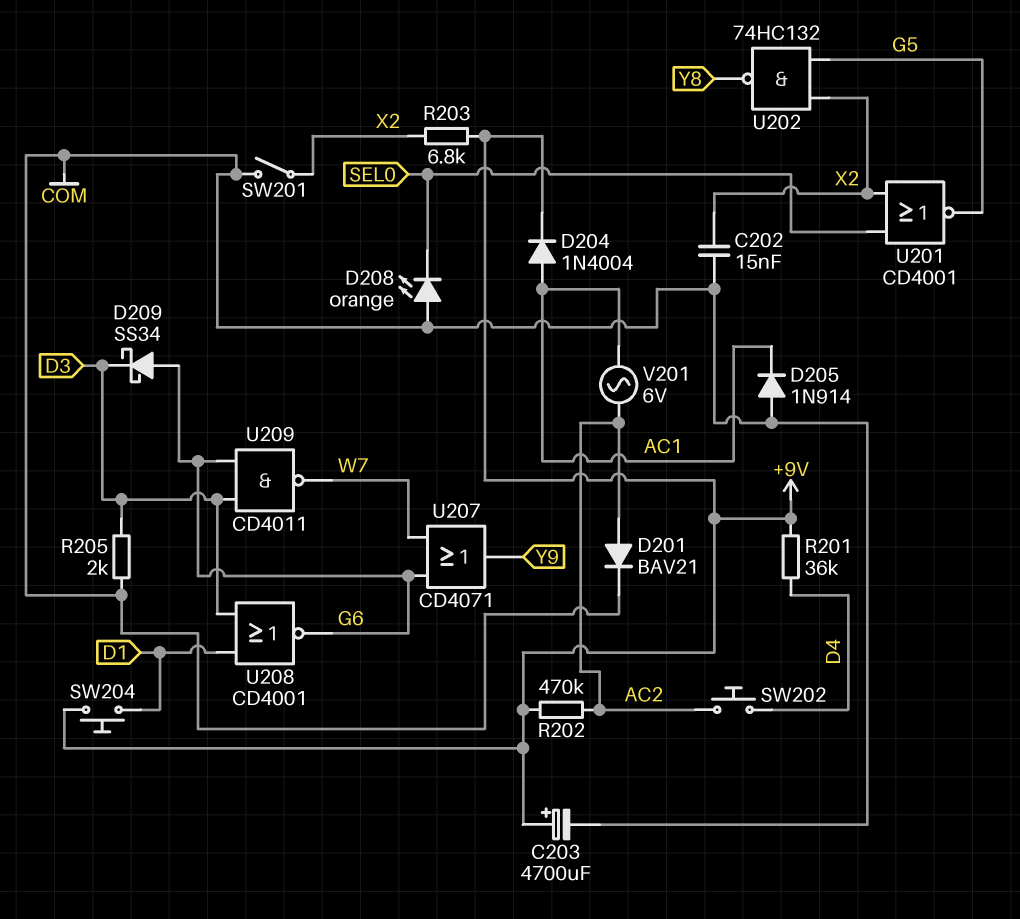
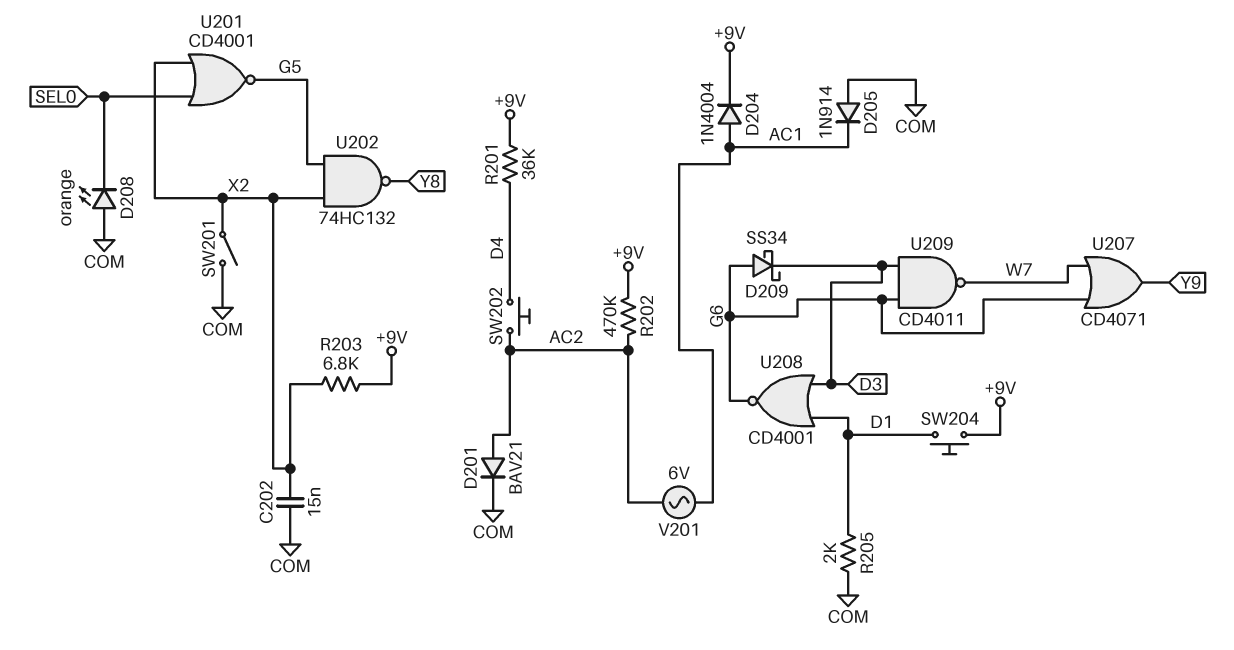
C203: 4700uF (plus +9V, minus COM) -> none
R205: 2k (COM, D3) -> 2k (COM, D1)

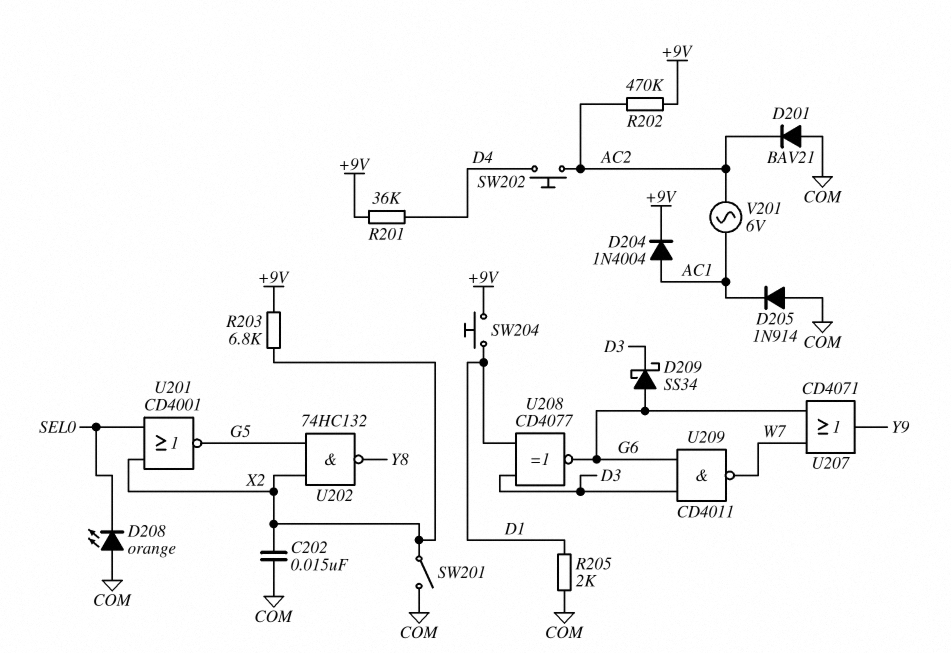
D201: diode BAV21 (A AC2, K COM) -> diode BAV21 (A COM, K AC2)
U208: NOR CD4001 (in D1, in D3, out G6) -> XNOR CD4077 (in D1, in D3, out G6)

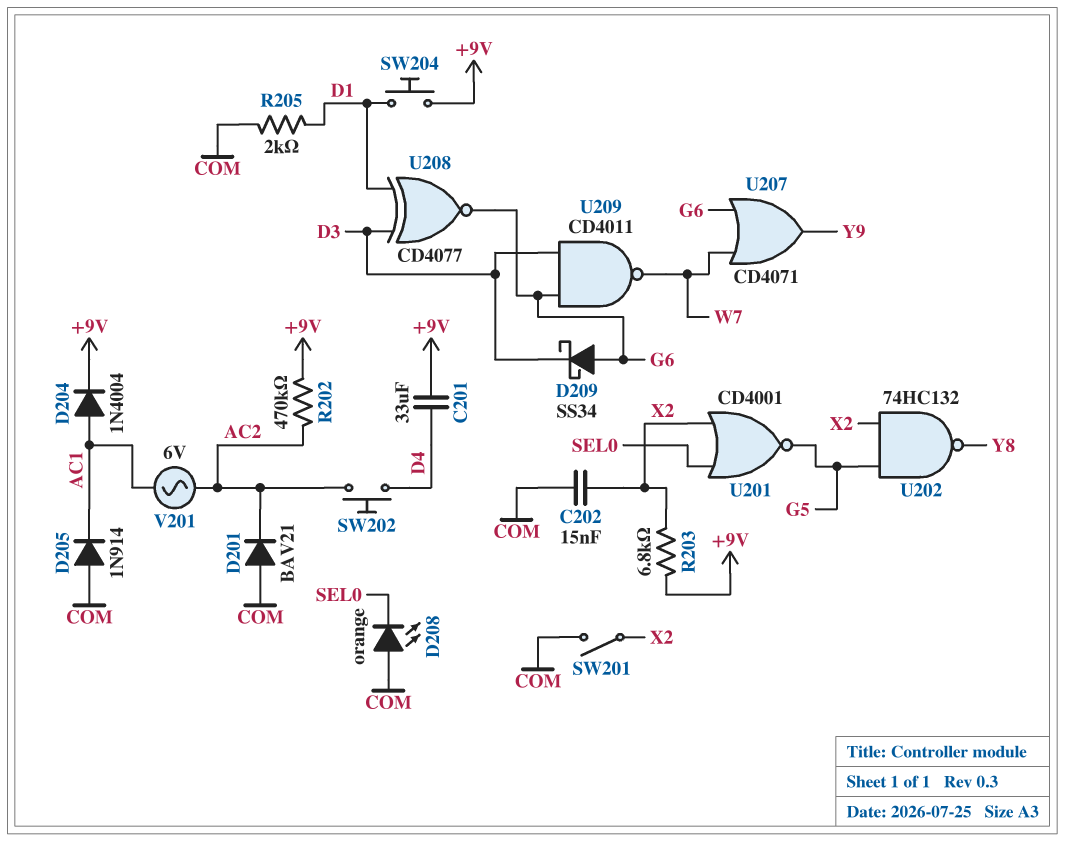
C201: none -> 33uF (+9V, D4)
R201: 36k (+9V, D4) -> none

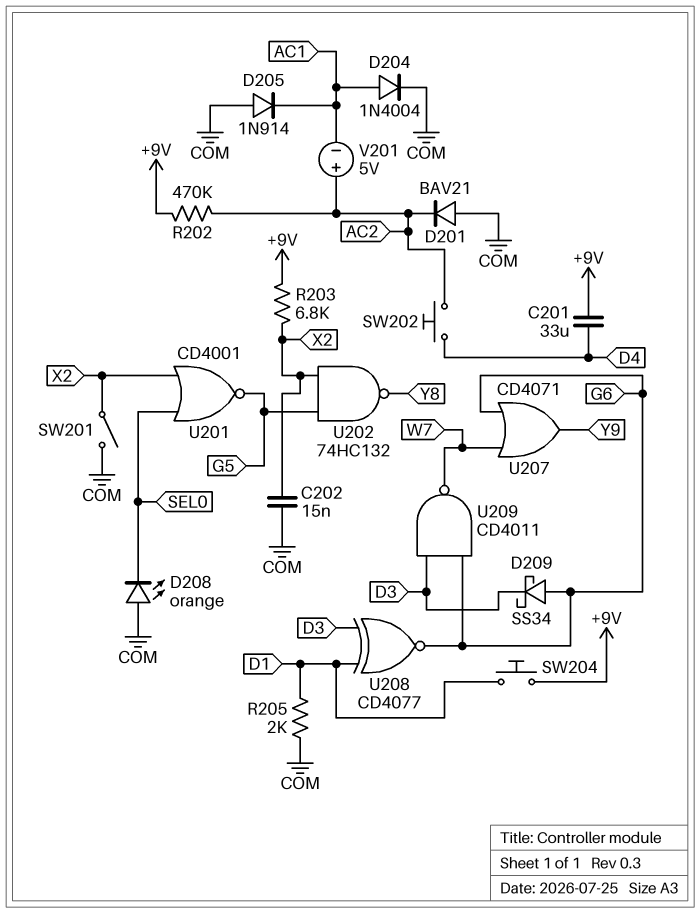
D204: diode 1N4004 (A AC1, K +9V) -> diode 1N4004 (A AC1, K COM)
V201: AC 6V (AC1, AC2) -> 5V (plus AC2, minus AC1)

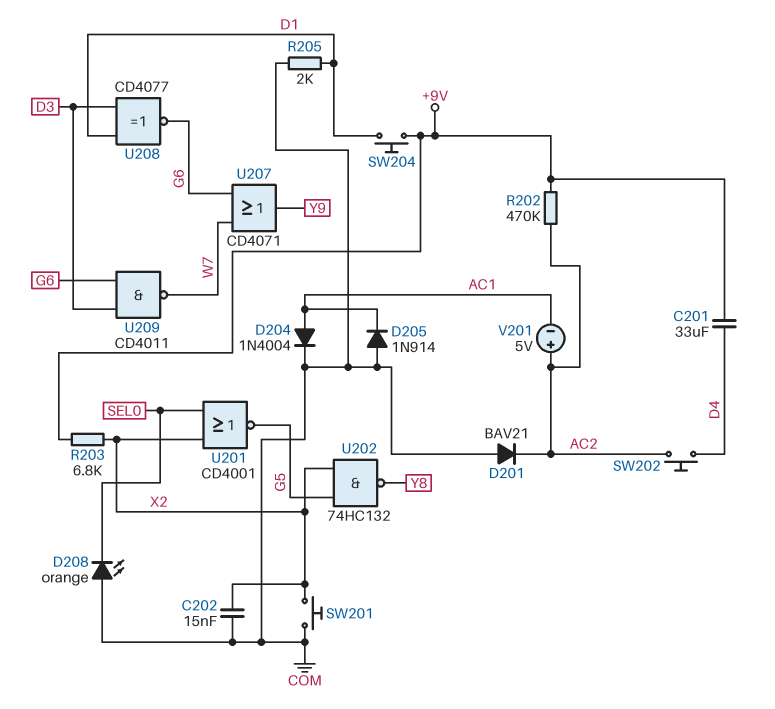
D209: schottky SS34 (A G6, K D3) -> none
SW201: switch (COM, X2) -> button (COM, X2)

